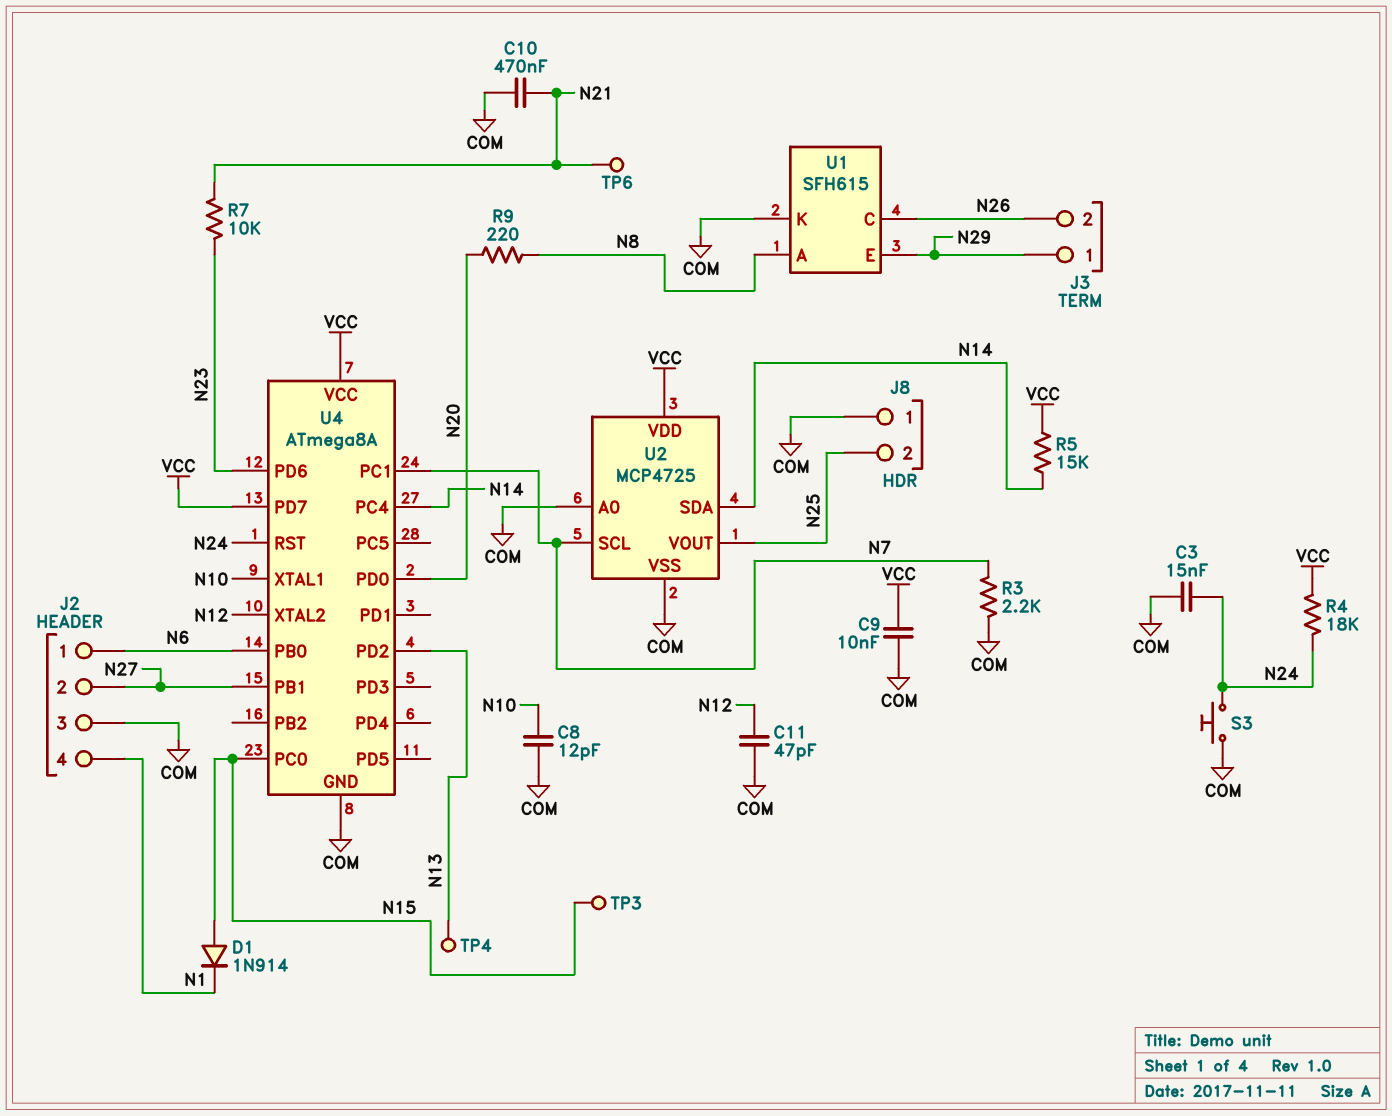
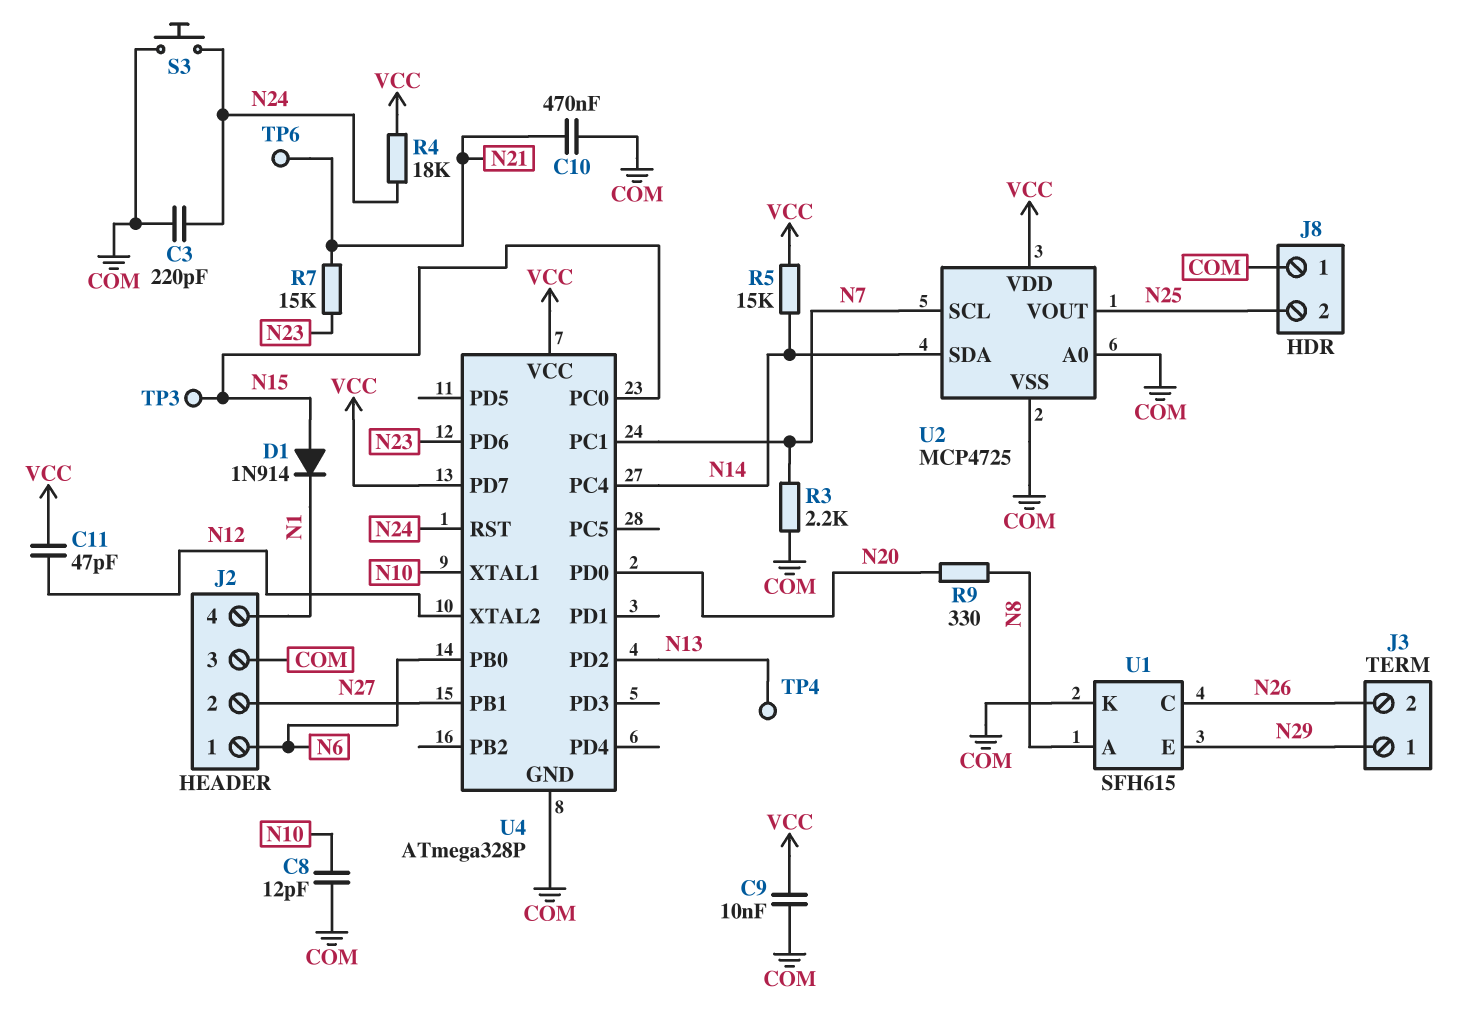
C3: 15nF (COM, N24) -> 220pF (COM, N24)
C11: 47pF (COM, N12) -> 47pF (N12, VCC)
R7: 10k (N21, N23) -> 15k (N21, N23)
R9: 220 (N8, N20) -> 330 (N8, N20)
U4: ATmega8A -> ATmega328P

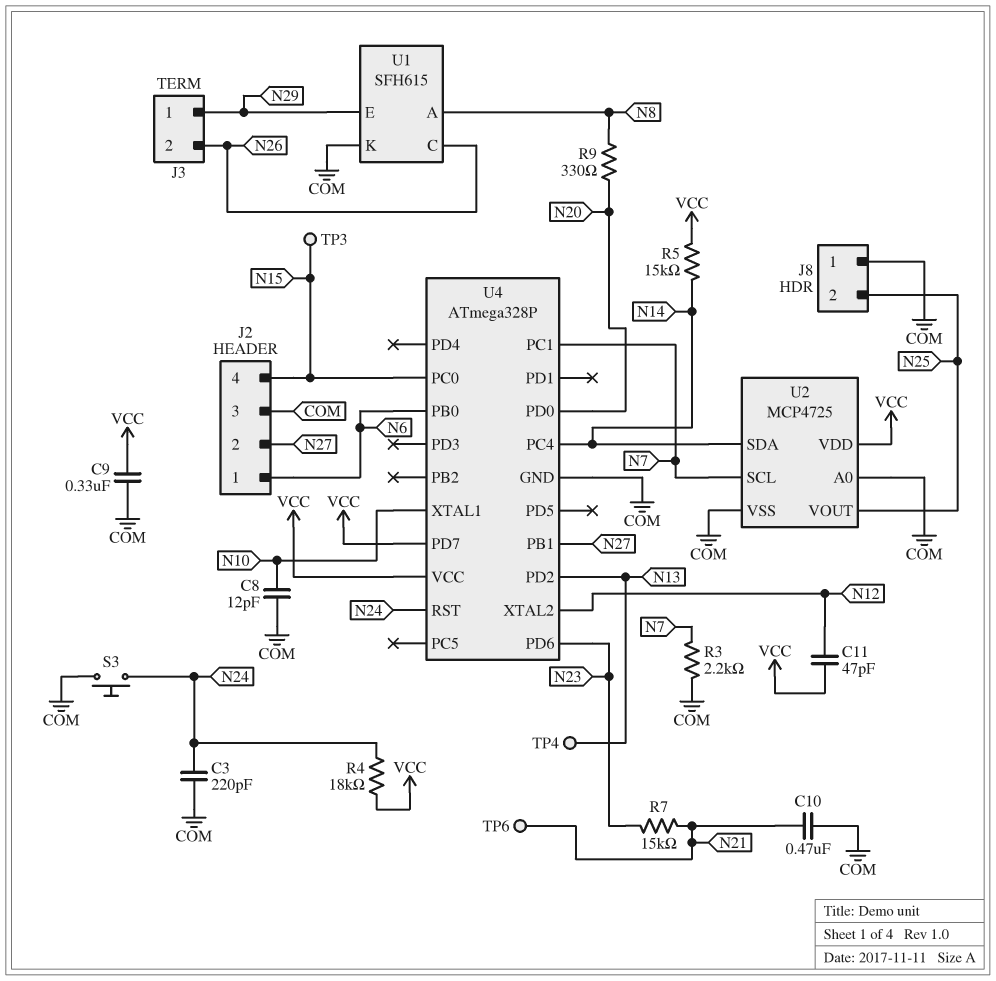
C9: 10nF (COM, VCC) -> 330nF (COM, VCC)
D1: diode 1N914 (A N15, K N1) -> none
J2 pin 4: N1 -> N15

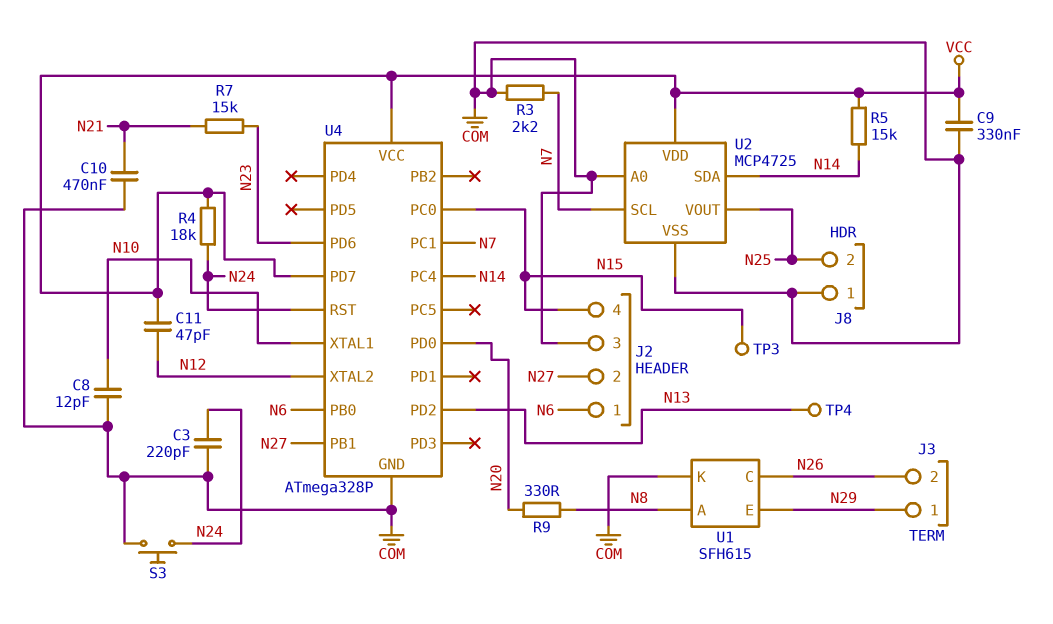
TP6: test point (N21) -> none

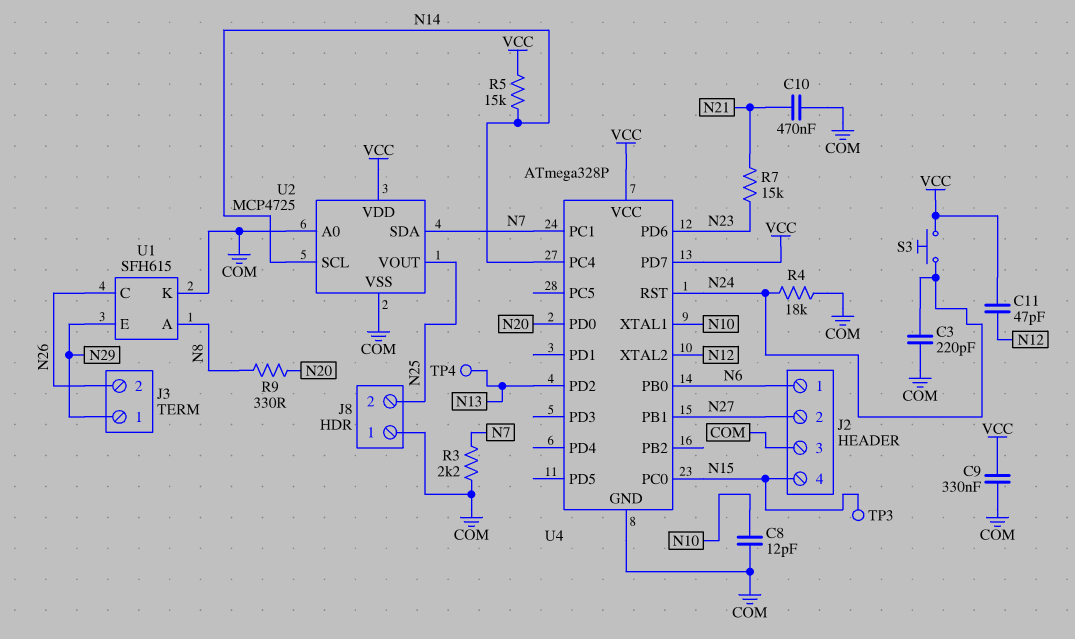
R4: 18k (N24, VCC) -> 18k (COM, N24)
S3: button (COM, N24) -> button (N24, VCC)
U2 pin SCL: N7 -> N14
U2 pin SDA: N14 -> N7

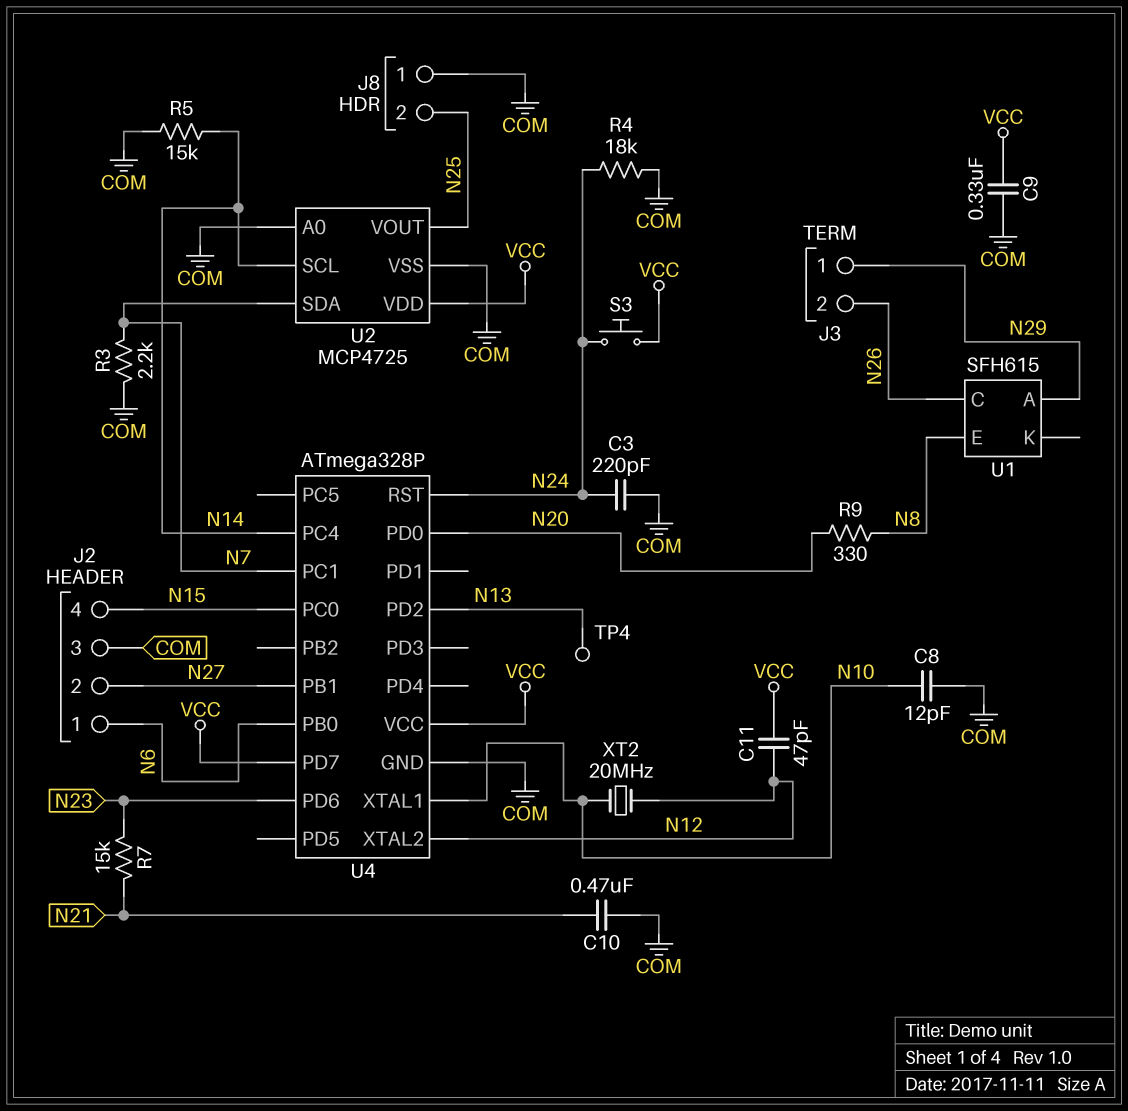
R5: 15k (N14, VCC) -> 15k (COM, N14)
TP3: test point (N15) -> none
U1 pin A: N8 -> N29
U1 pin E: N29 -> N8
U1 pin K: COM -> none
XT2: none -> 20MHz (N10, N12)

